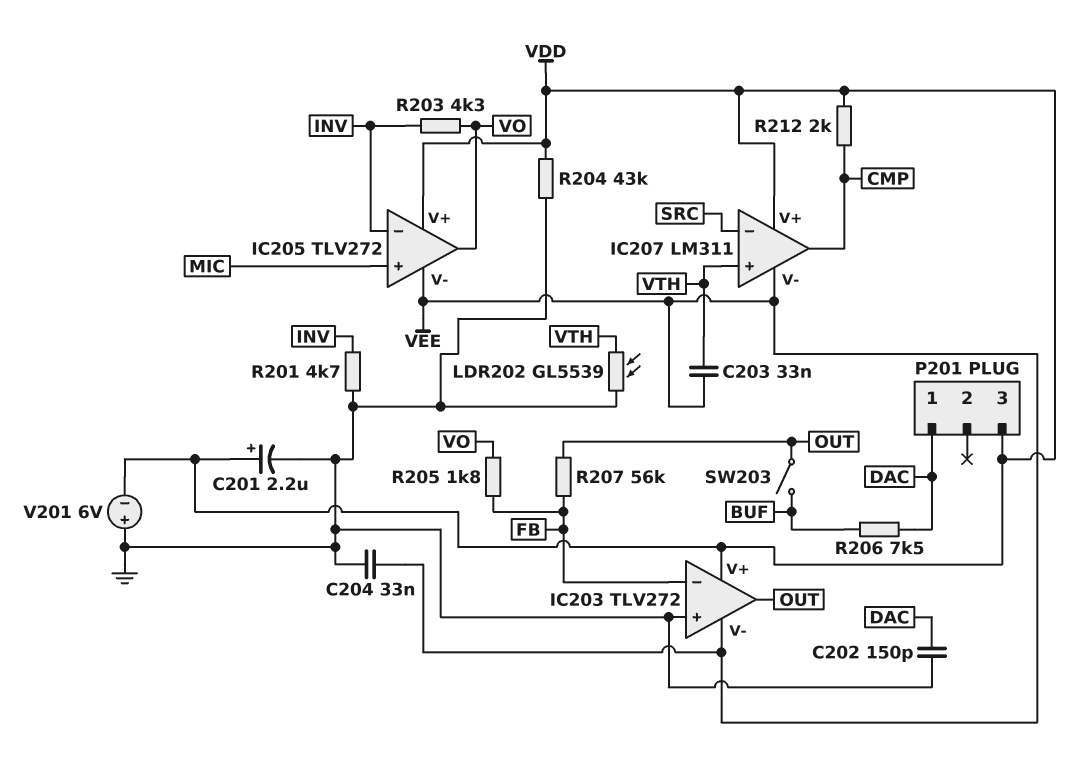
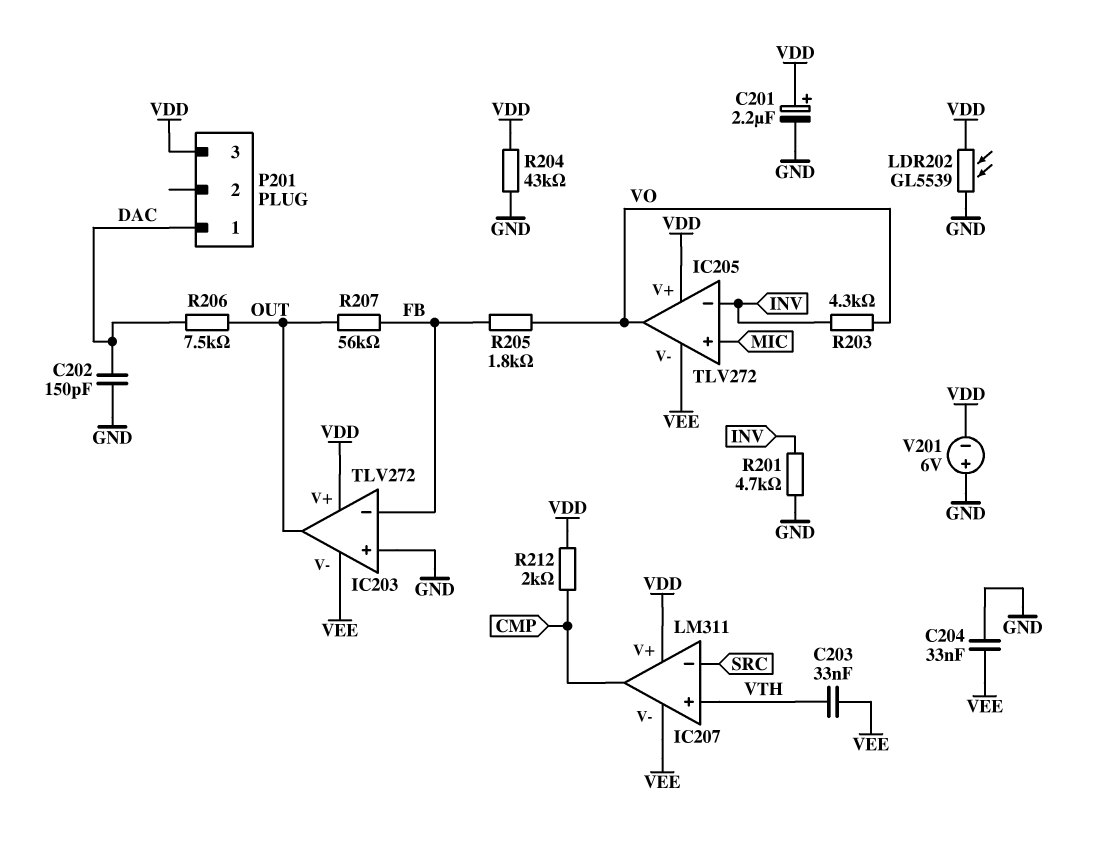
LDR202: GL5539 (GND, VTH) -> GL5539 (GND, VDD)
R206: 7.5k (BUF, DAC) -> 7.5k (DAC, OUT)
SW203: switch (BUF, OUT) -> none

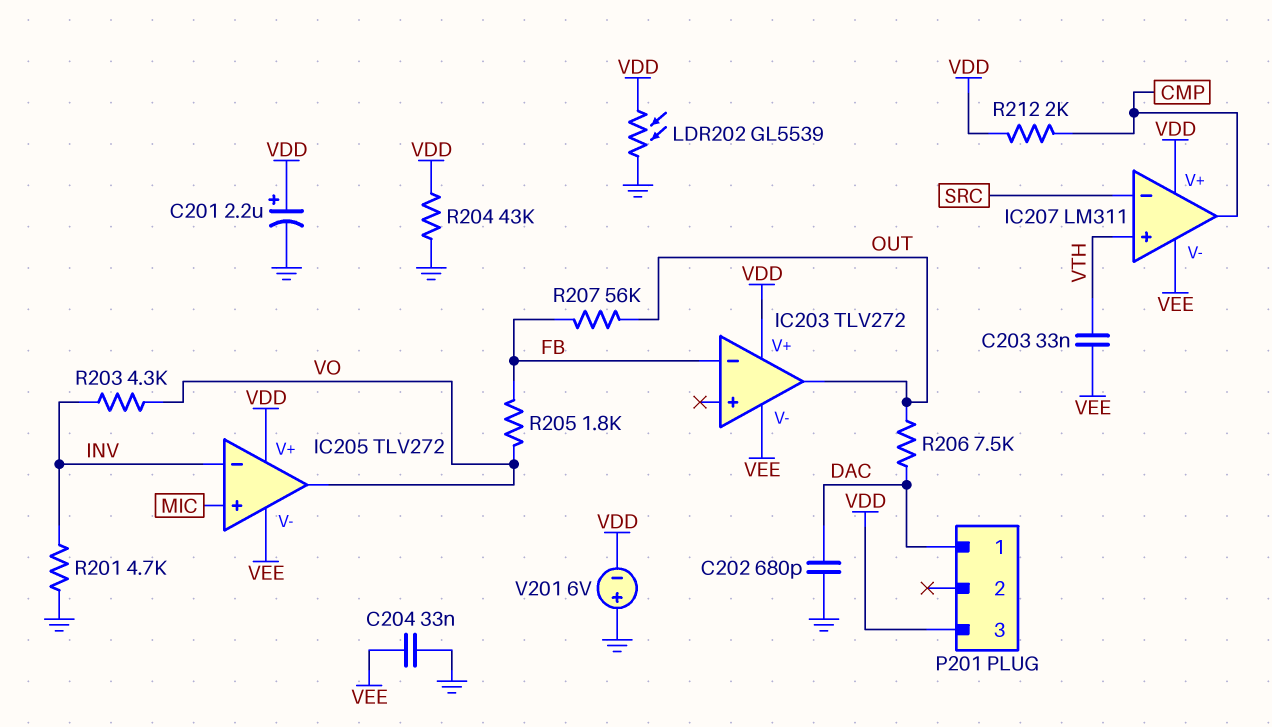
C202: 150pF (DAC, GND) -> 680pF (DAC, GND)
IC203 pin in+: GND -> none

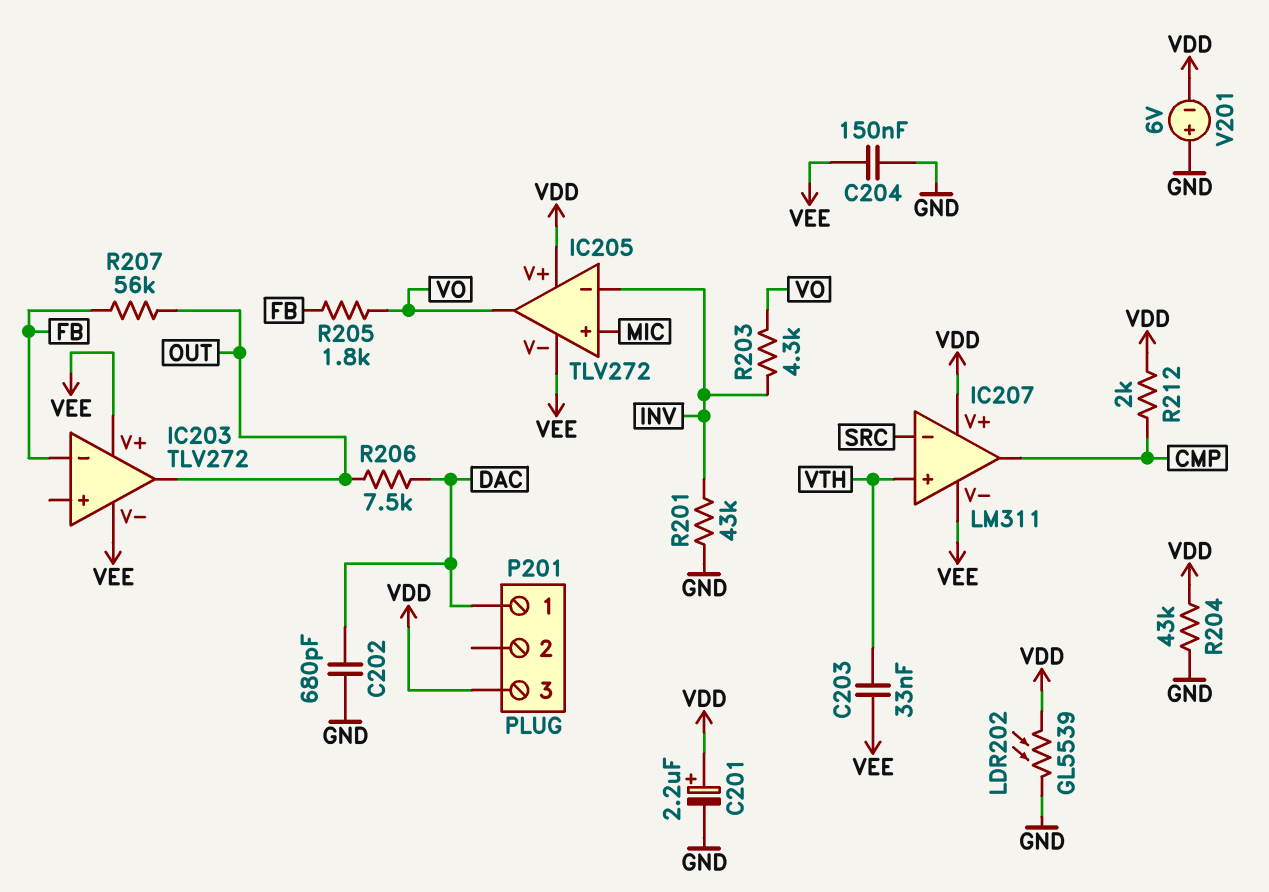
C204: 33nF (GND, VEE) -> 150nF (GND, VEE)
IC203 pin V+: VDD -> VEE
R201: 4.7k (GND, INV) -> 43k (GND, INV)

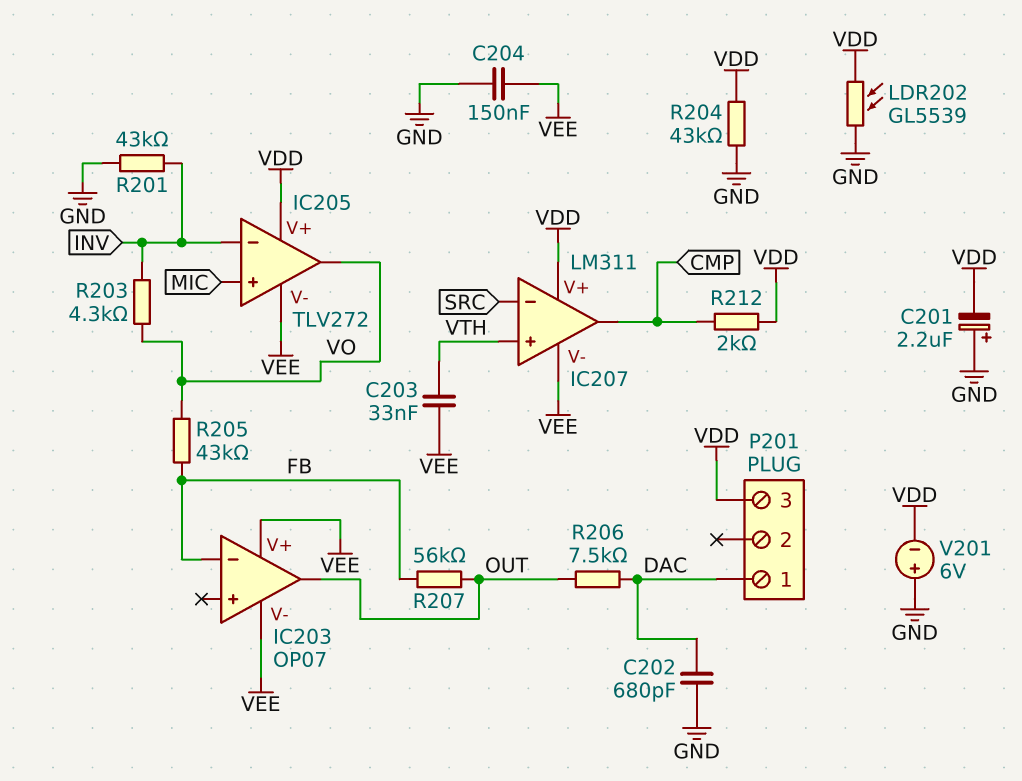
C201: 2.2uF (plus VDD, minus GND) -> 2.2uF (plus GND, minus VDD)
IC203: TLV272 -> OP07
R205: 1.8k (FB, VO) -> 43k (FB, VO)

